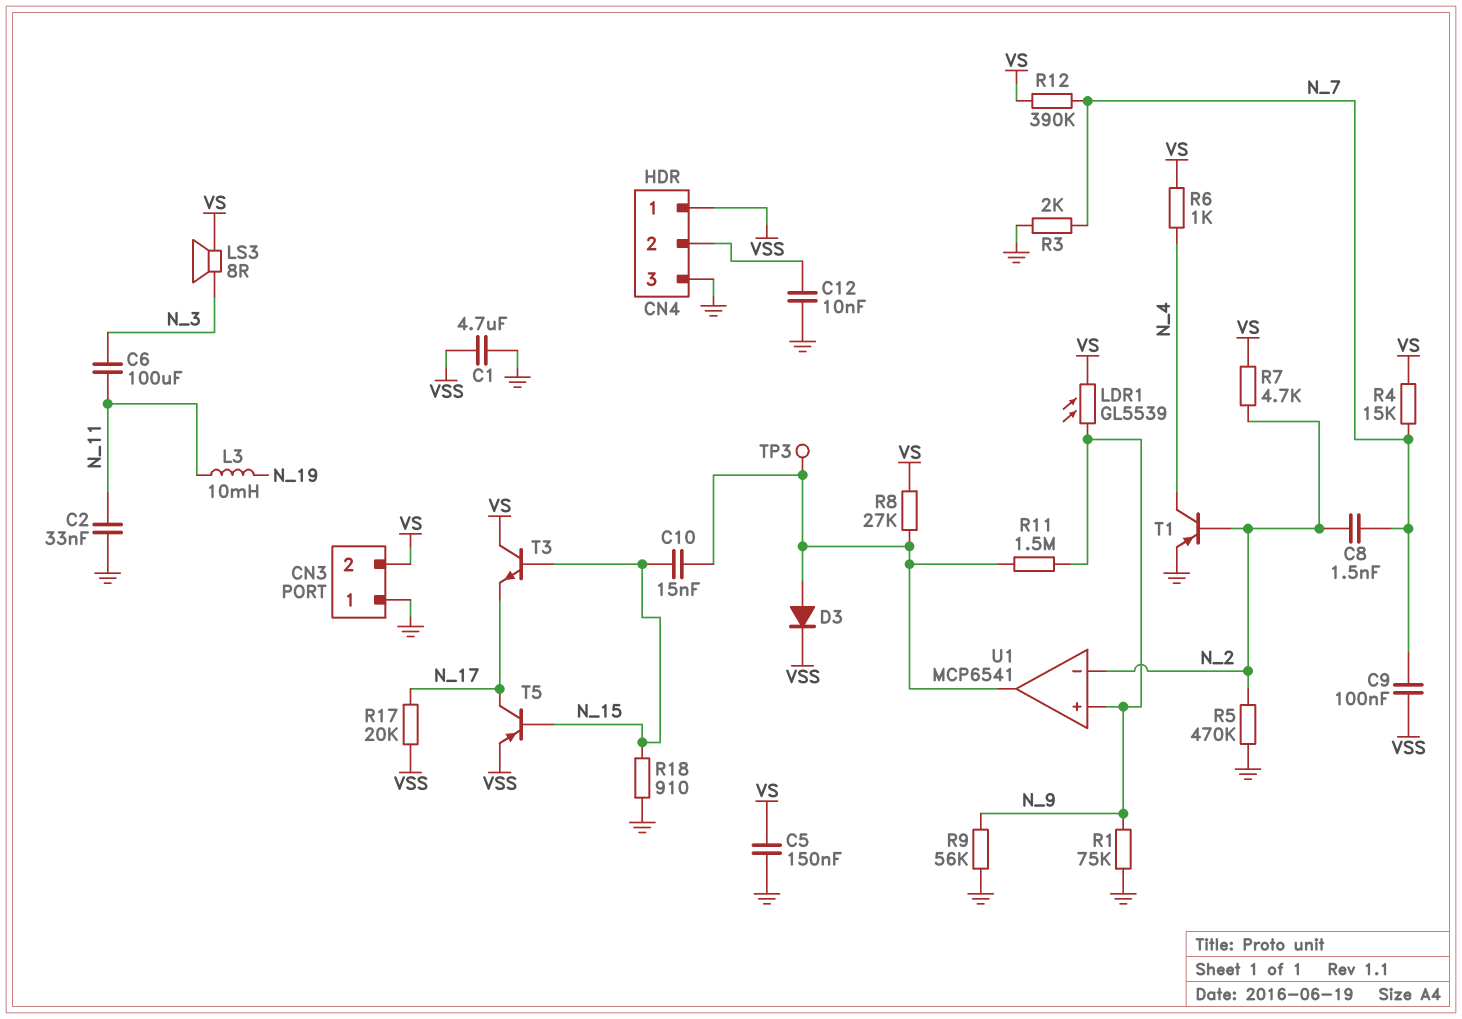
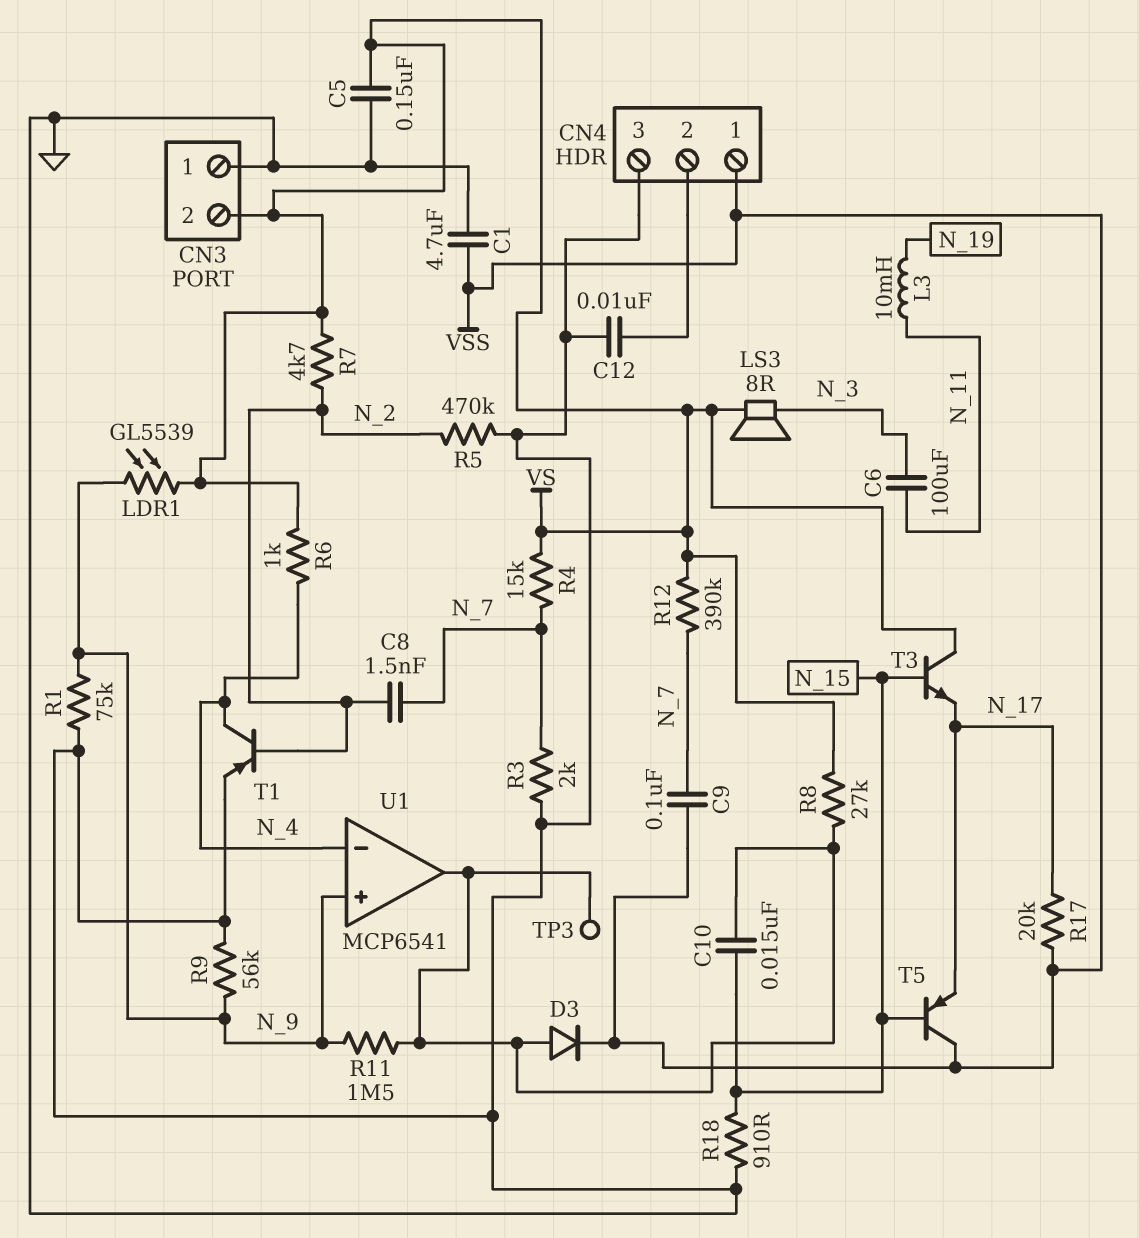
C2: 33nF (GND, N_11) -> none
T5: PNP (B N_15, C N_17, E VSS) -> PNP (B N_15, C VSS, E N_17)
U1 pin in-: N_2 -> N_4

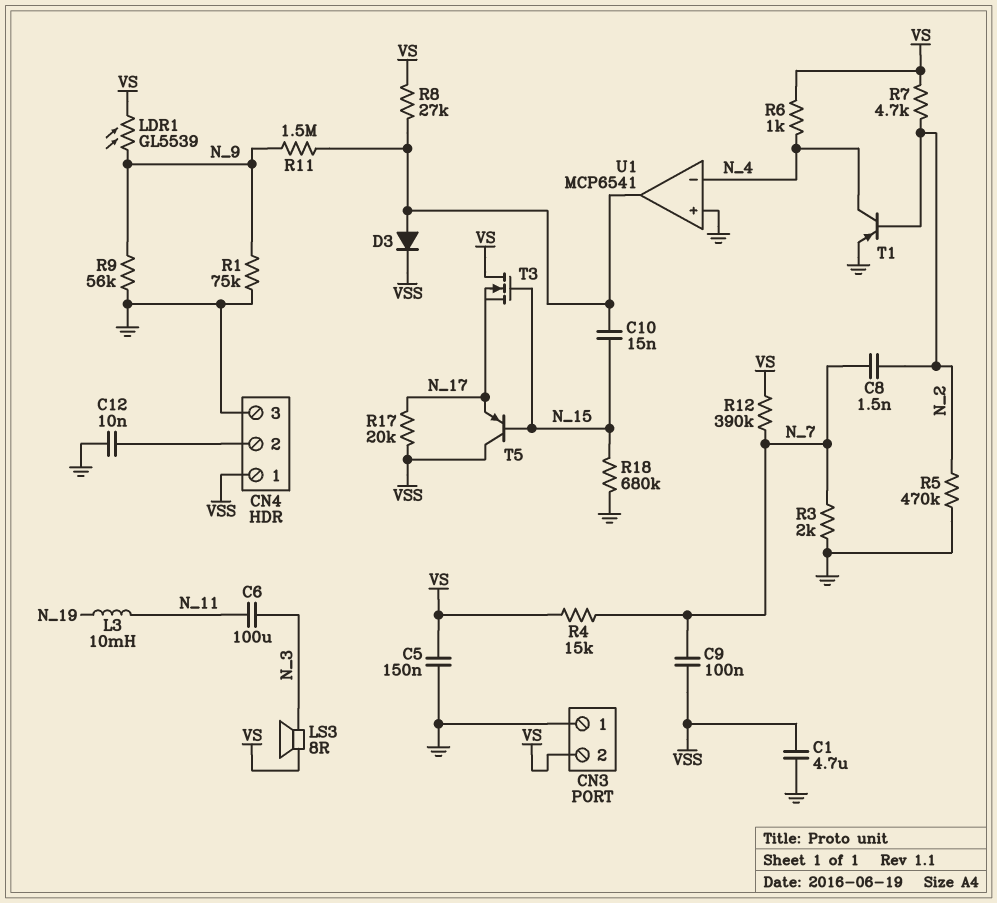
R18: 910 (GND, N_15) -> 680k (GND, N_15)
T3: NPN (B N_15, C VS, E N_17) -> NMOS (G N_15, D VS, S N_17)
TP3: test point (U1/out) -> none
U1 pin in+: N_9 -> GND

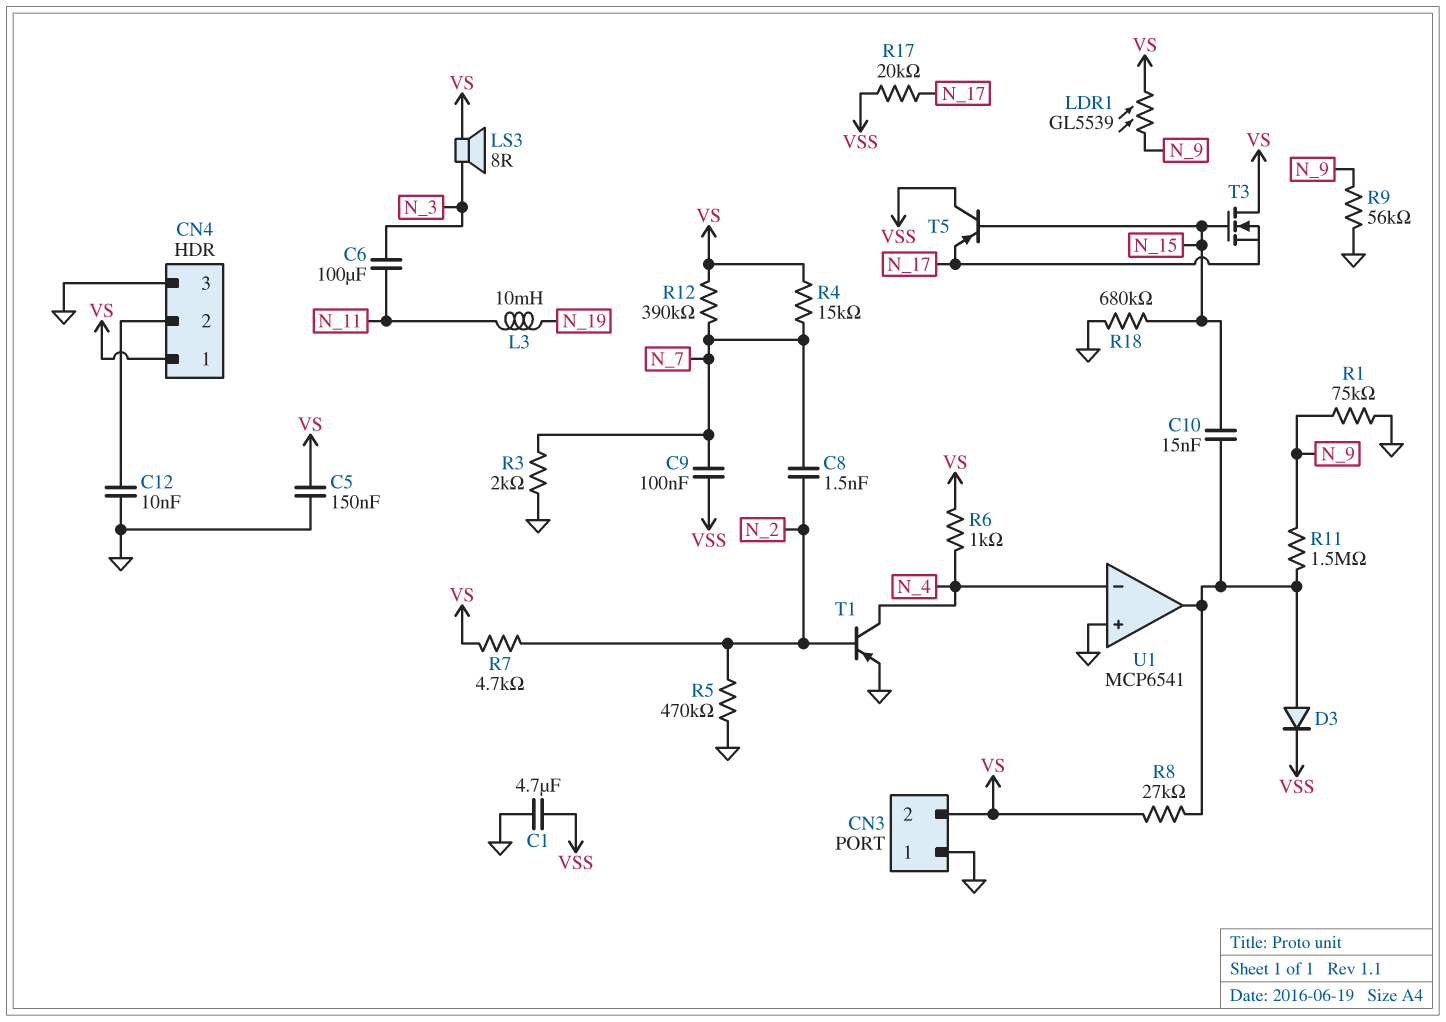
CN4 pin 1: VSS -> VS

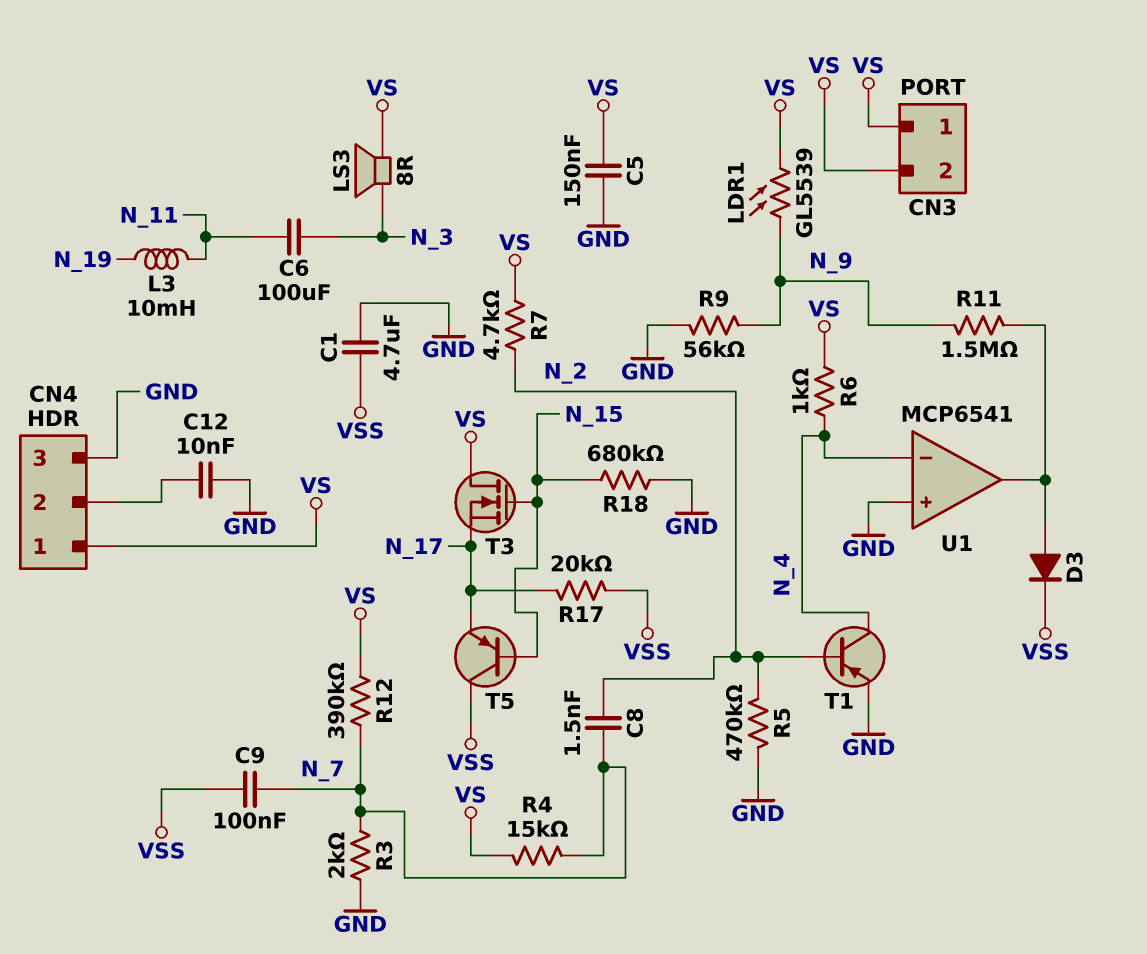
C10: 15nF (N_15, U1/out) -> none
CN3 pin 1: GND -> VS
R1: 75k (GND, N_9) -> none
R8: 27k (U1/out, VS) -> none

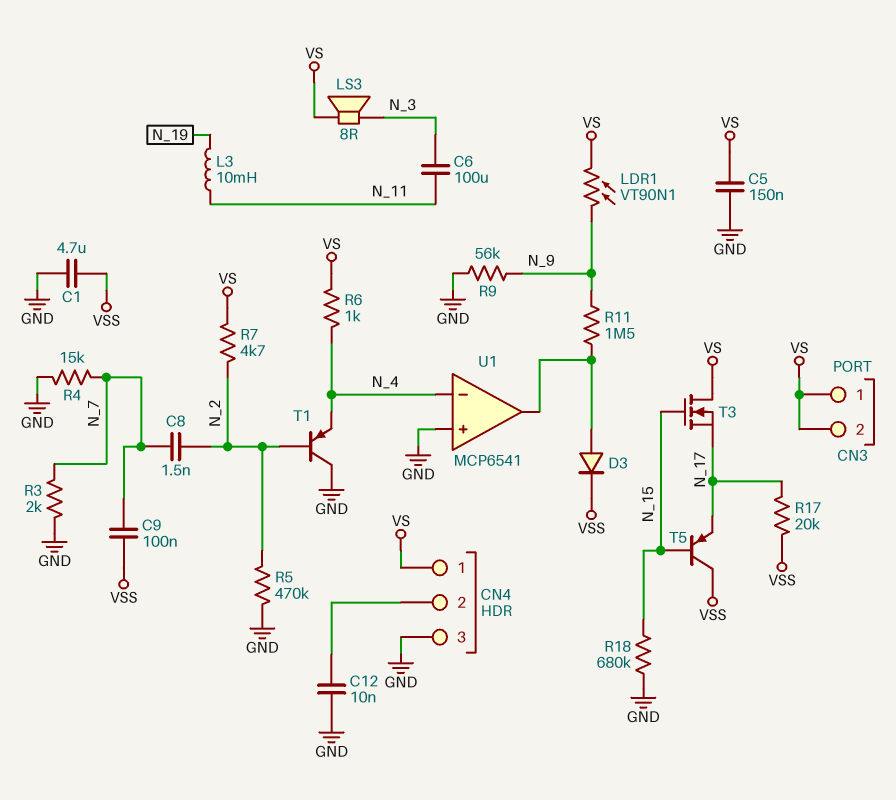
LDR1: GL5539 (N_9, VS) -> VT90N1 (N_9, VS)
R4: 15k (N_7, VS) -> 15k (GND, N_7)
R12: 390k (N_7, VS) -> none
T1: PNP (B N_2, C N_4, E GND) -> PNP (B N_2, C GND, E N_4)

